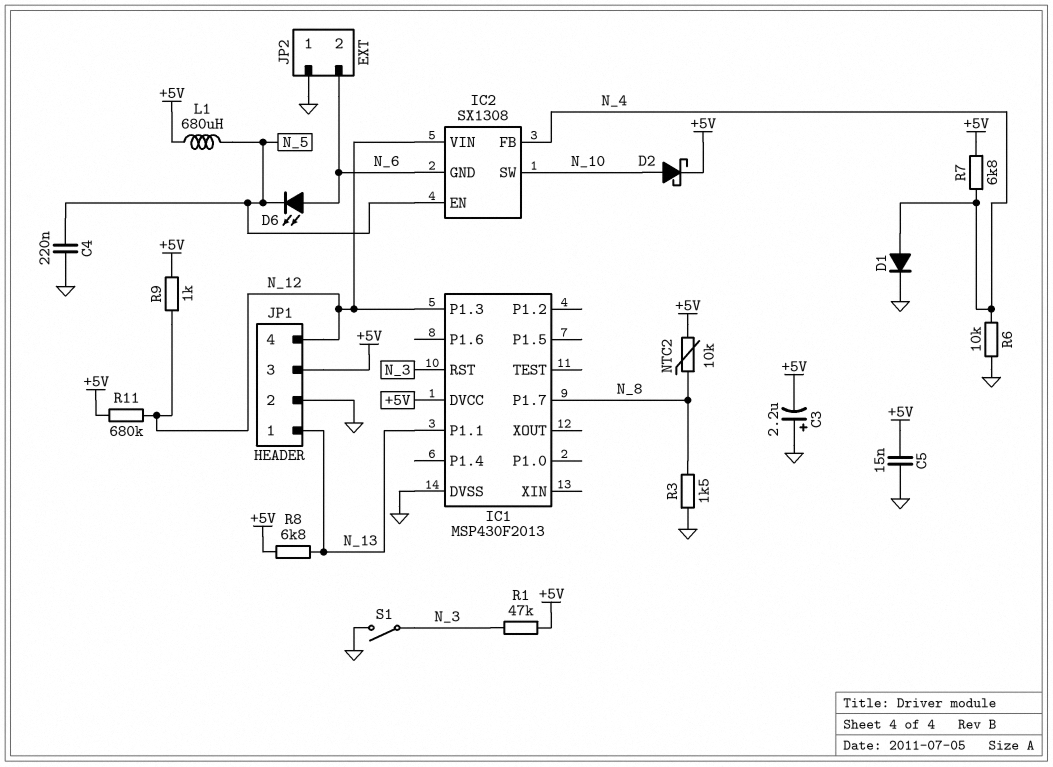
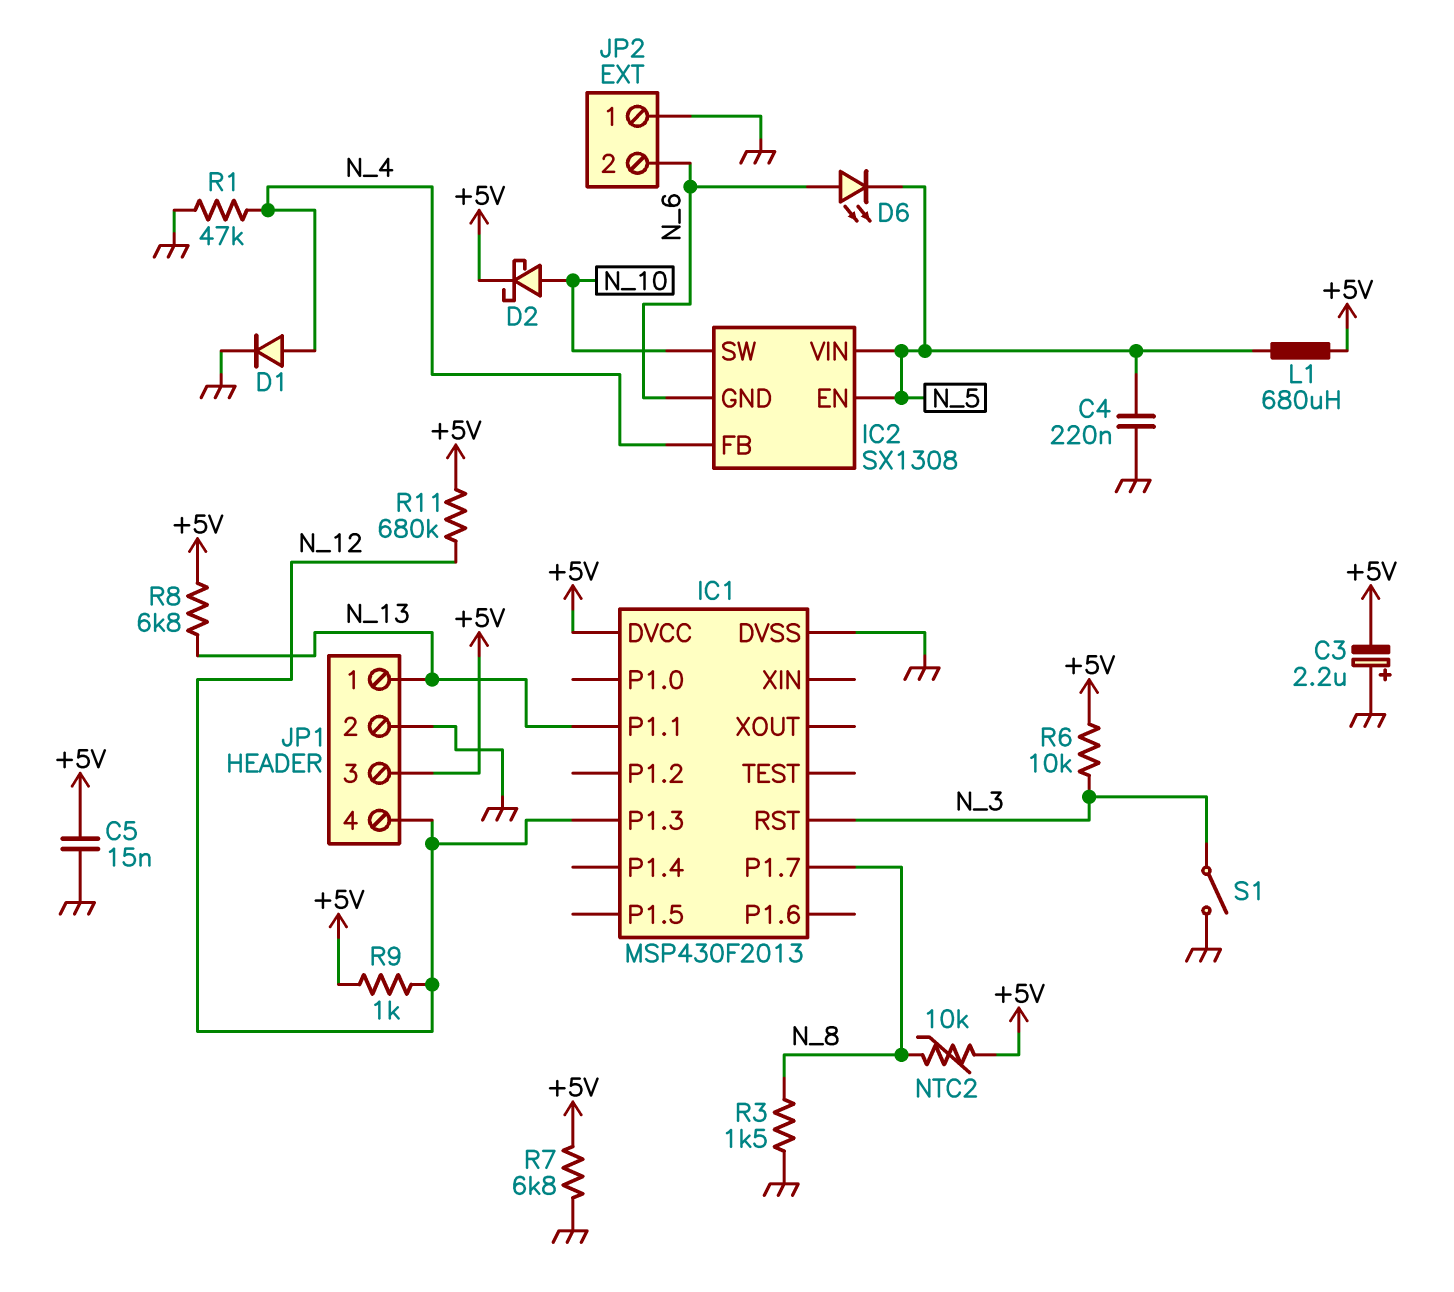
IC2 pin VIN: N_12 -> N_5
R1: 47k (+5V, N_3) -> 47k (GND, N_4)
R6: 10k (GND, N_4) -> 10k (+5V, N_3)
R7: 6.8k (+5V, N_4) -> 6.8k (+5V, GND)

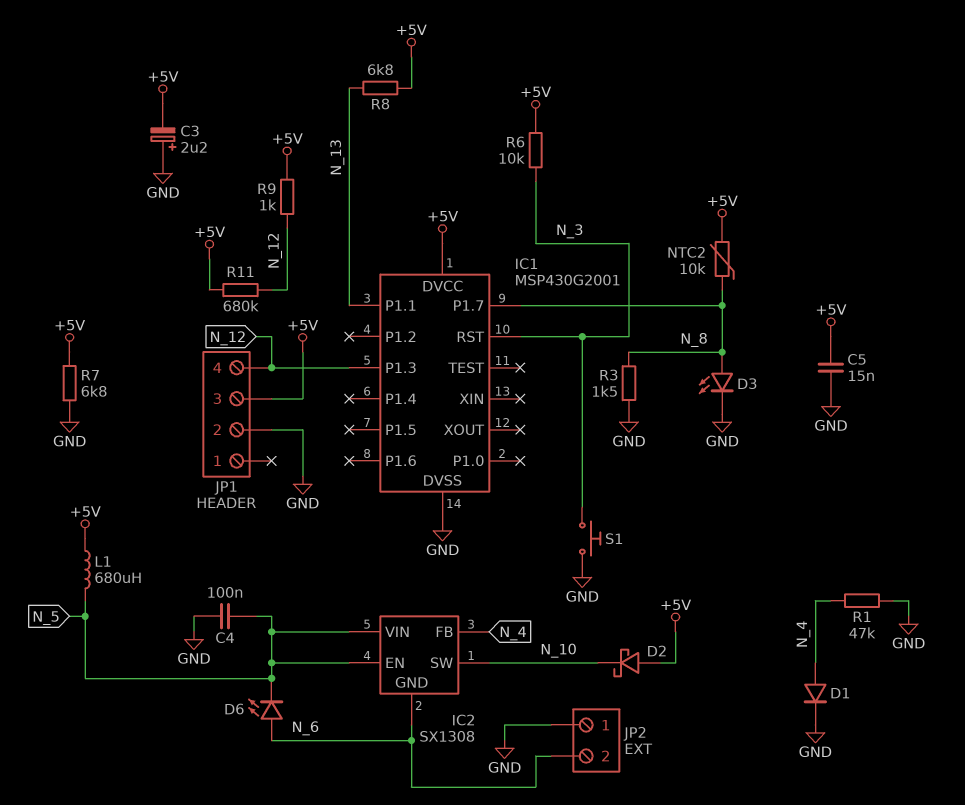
C4: 220nF (GND, N_5) -> 100nF (GND, N_5)
D2: schottky (A N_10, K +5V) -> schottky (A +5V, K N_10)
D3: none -> LED (A N_8, K GND)
IC1: MSP430F2013 -> MSP430G2001
JP1 pin 1: N_13 -> none
S1: switch (GND, N_3) -> button (GND, N_3)

